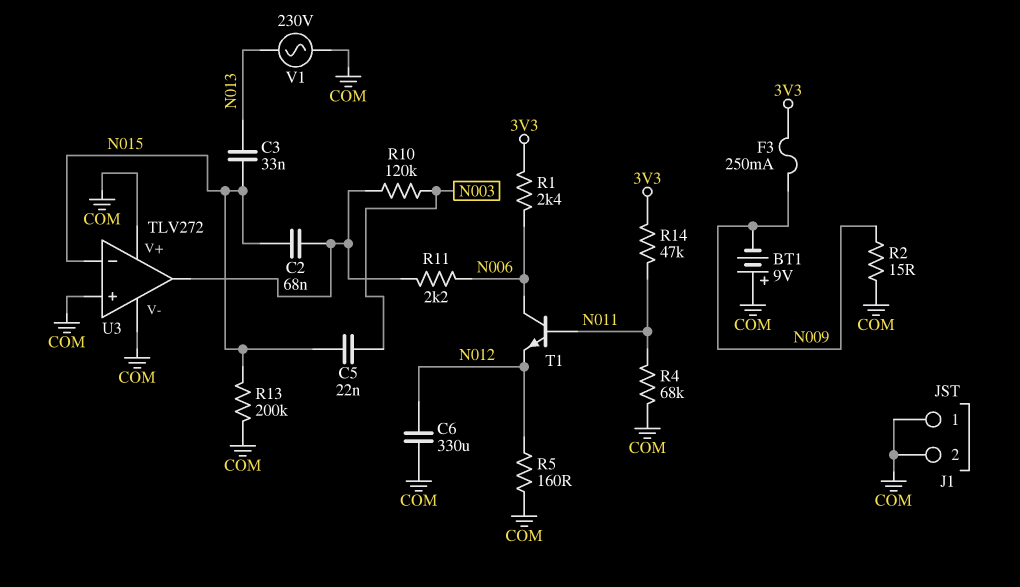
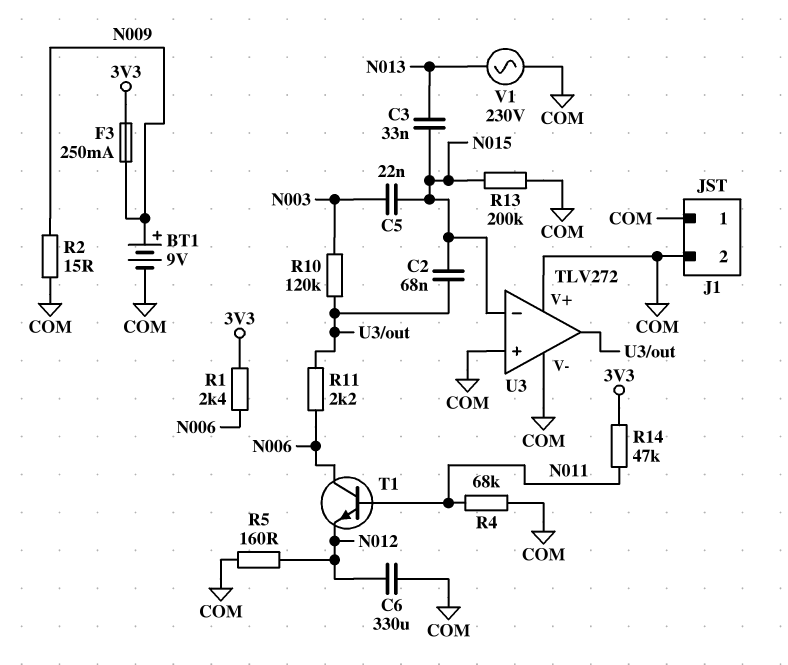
BT1: 9V (plus COM, minus N009) -> 9V (plus N009, minus COM)

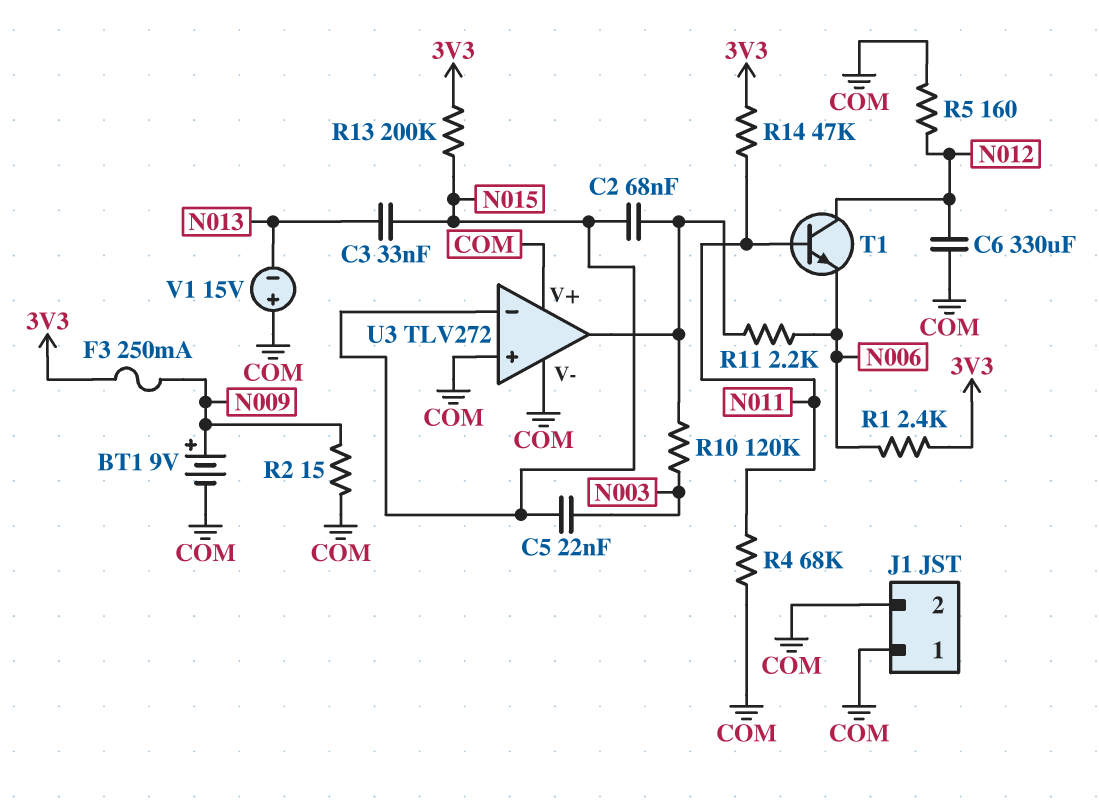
R13: 200k (COM, N015) -> 200k (3V3, N015)
T1: NPN (B N011, C N006, E N012) -> NPN (B N011, C N012, E N006)
V1: AC 230V (COM, N013) -> 15V (plus COM, minus N013)

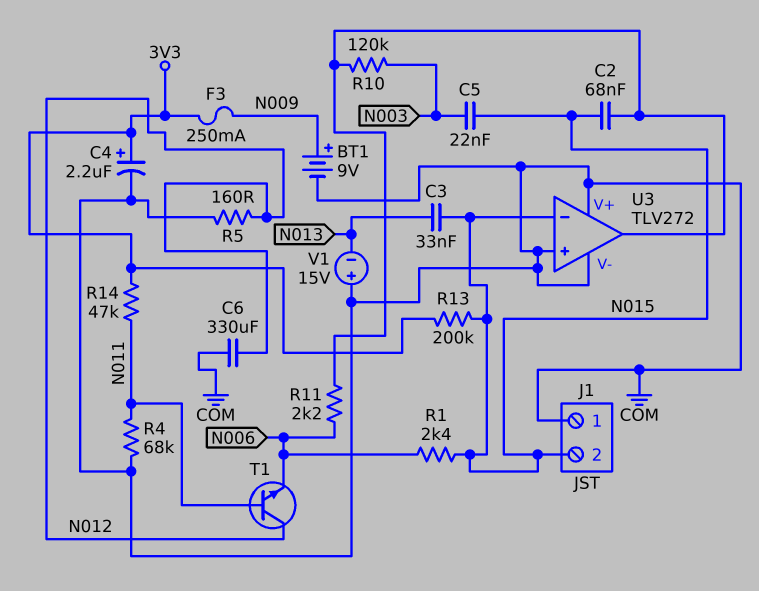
C4: none -> 2.2uF (plus 3V3, minus COM)
J1 pin 2: COM -> N015
R1: 2.4k (3V3, N006) -> 2.4k (N006, N015)
R2: 15 (COM, N009) -> none

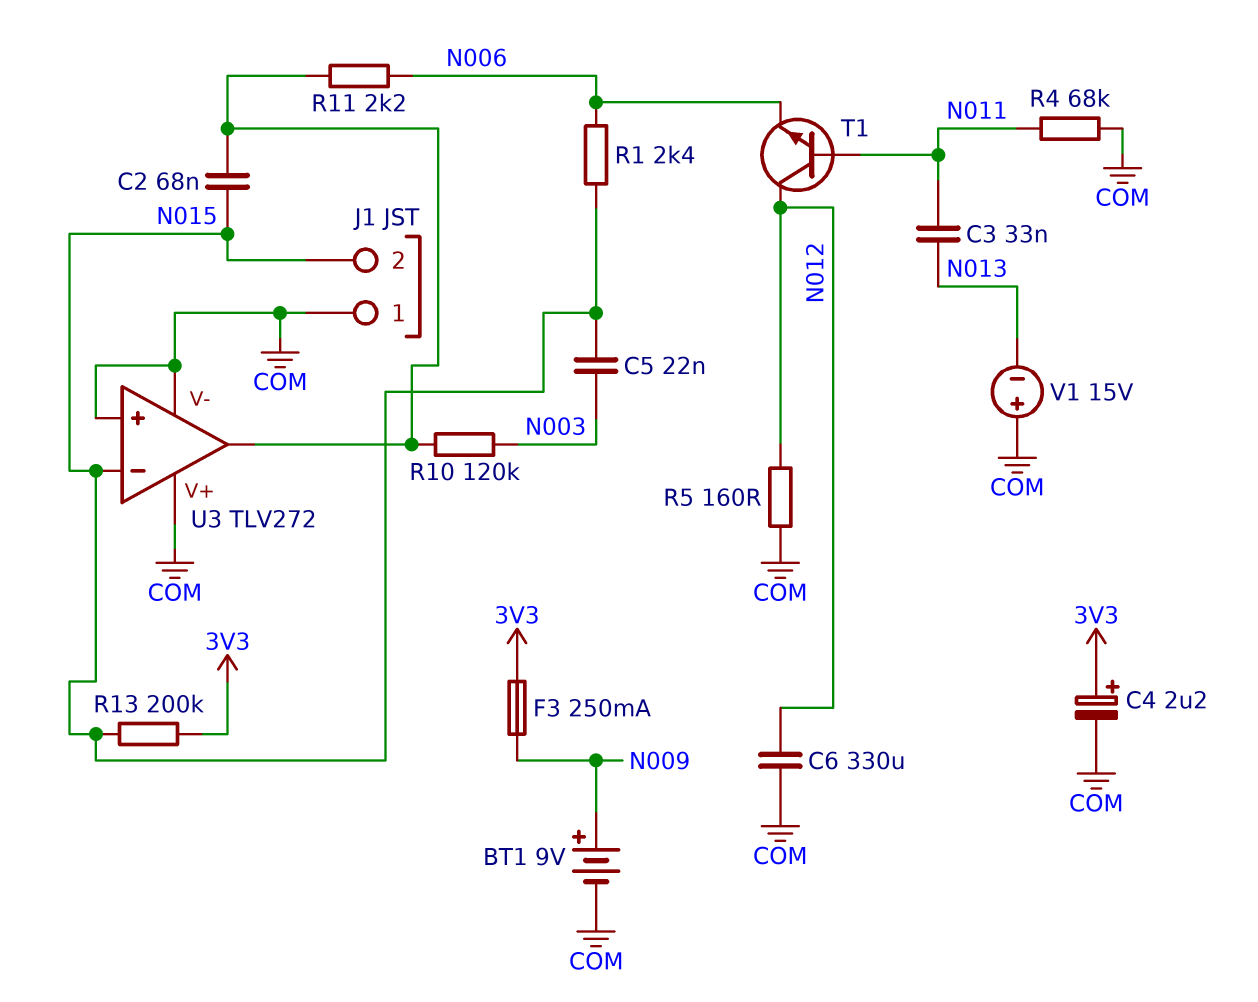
C3: 33nF (N013, N015) -> 33nF (N011, N013)
R14: 47k (3V3, N011) -> none

